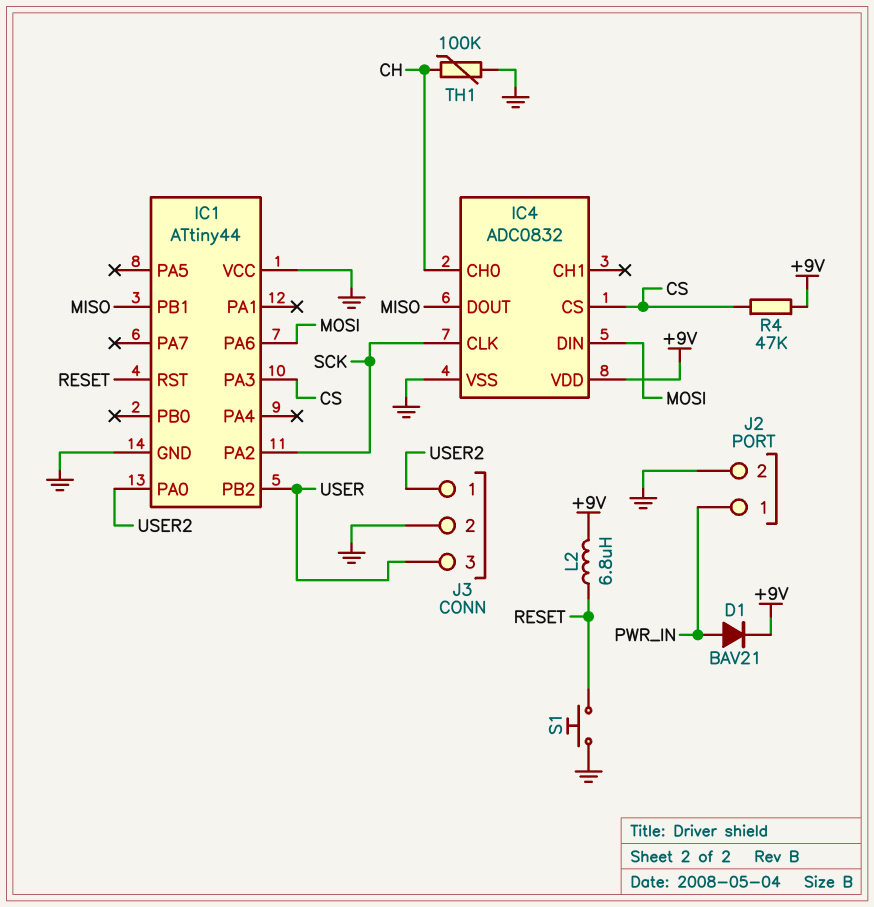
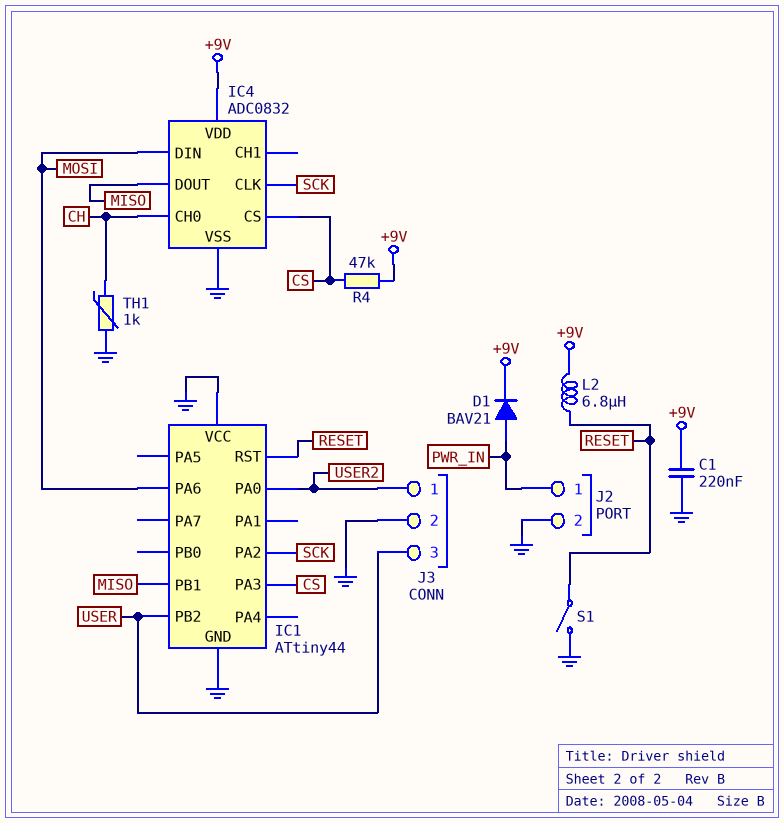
C1: none -> 220nF (+9V, GND)
S1: button (GND, RESET) -> switch (GND, RESET)
TH1: 100k (CH, GND) -> 1k (CH, GND)

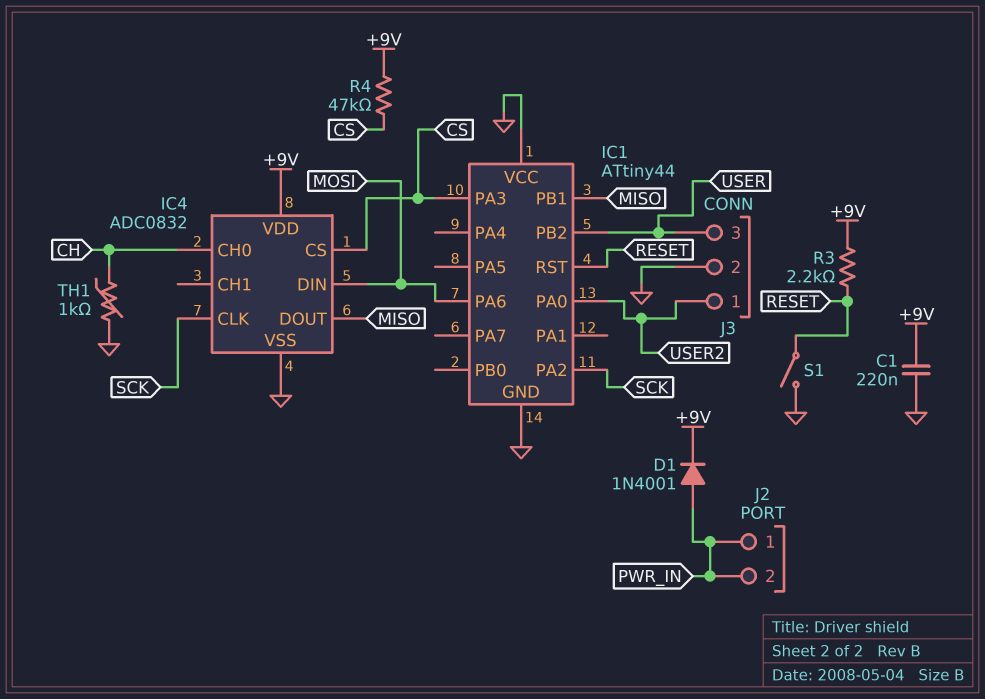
D1: diode BAV21 (A PWR_IN, K +9V) -> diode 1N4001 (A PWR_IN, K +9V)
J2 pin 2: GND -> PWR_IN
L2: 6.8uH (+9V, RESET) -> none
R3: none -> 2.2k (+9V, RESET)

